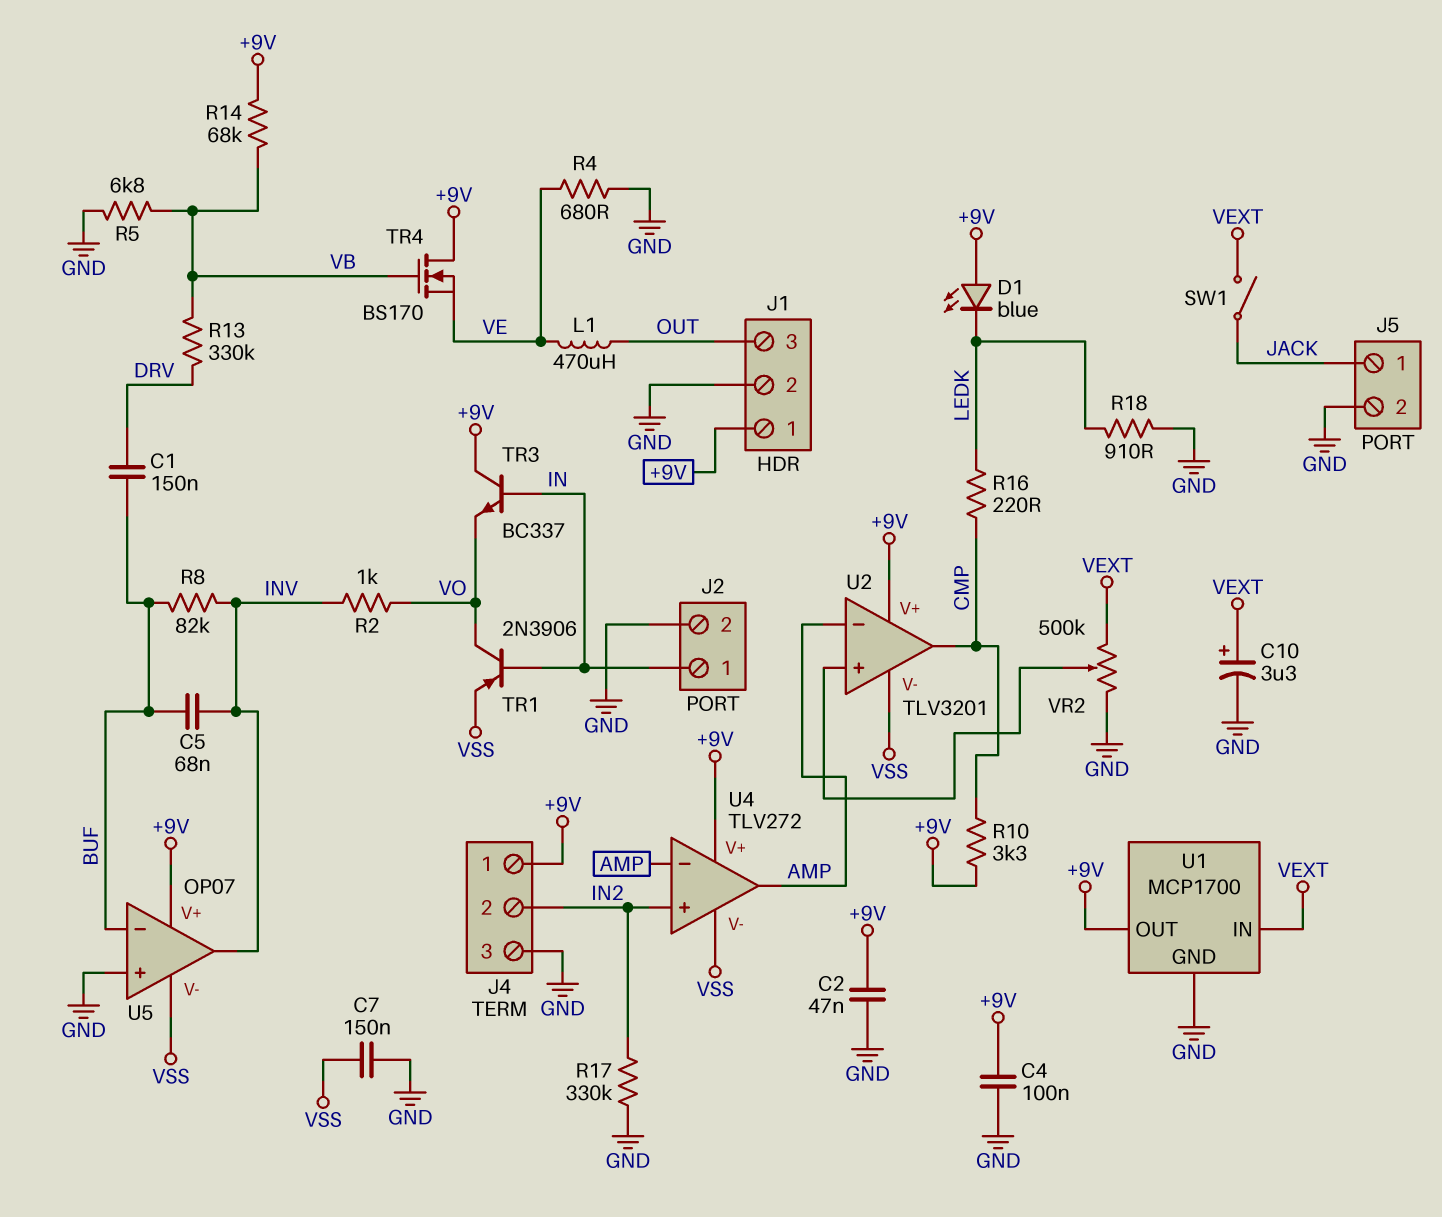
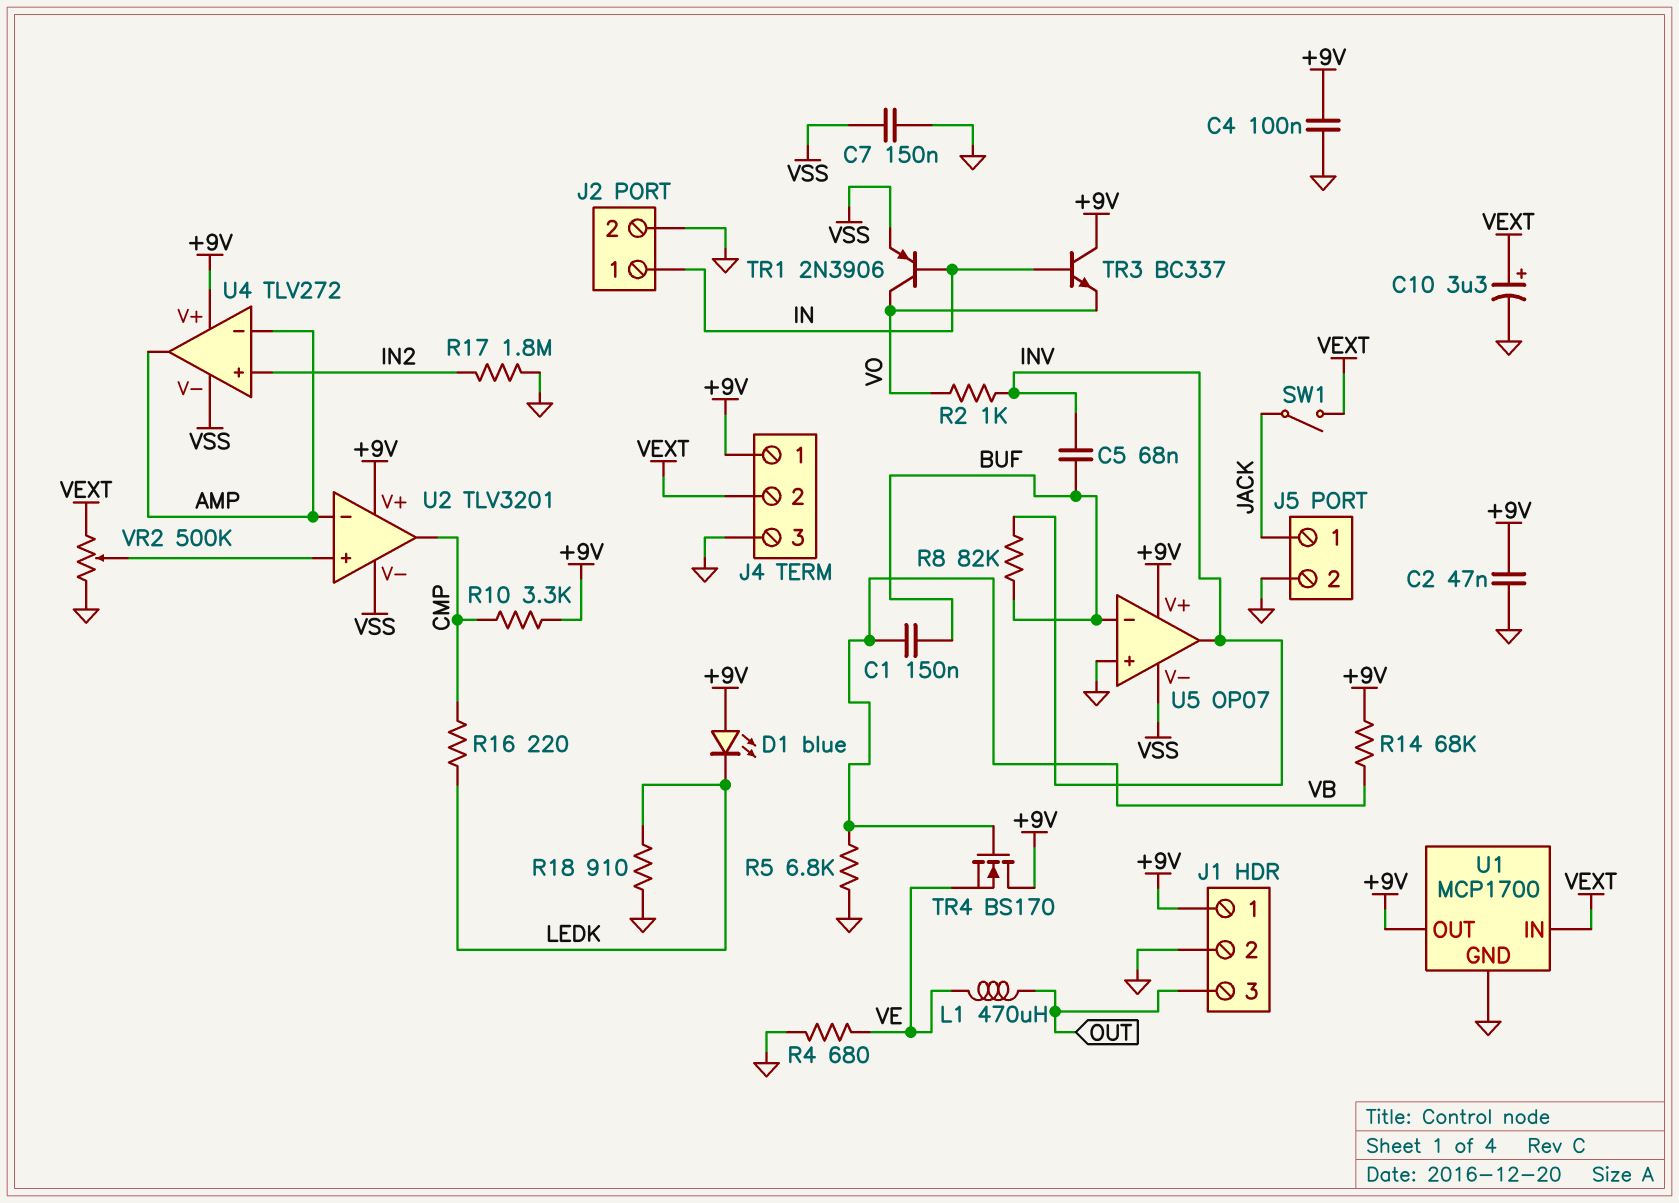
C1: 150nF (BUF, DRV) -> 150nF (BUF, VB)
J4 pin 2: IN2 -> VEXT
R13: 330k (DRV, VB) -> none
R17: 330k (GND, IN2) -> 1.8M (GND, IN2)

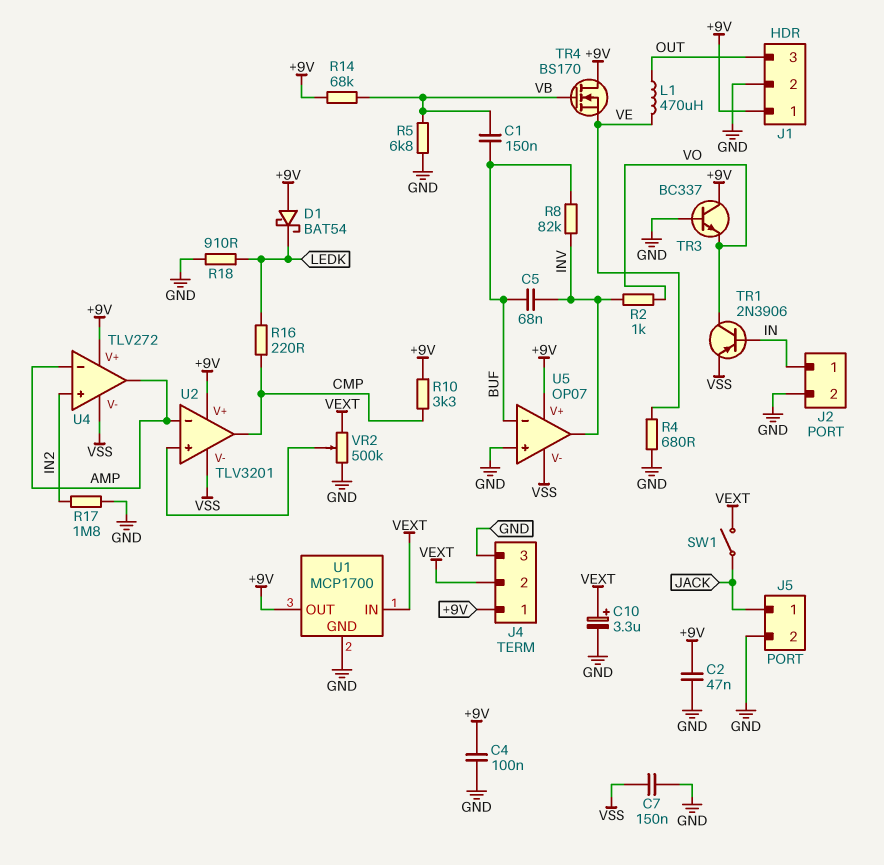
D1: LED blue (A +9V, K LEDK) -> schottky BAT54 (A +9V, K LEDK)
TR3: NPN BC337 (B IN, C +9V, E VO) -> NPN BC337 (B GND, C +9V, E VO)

